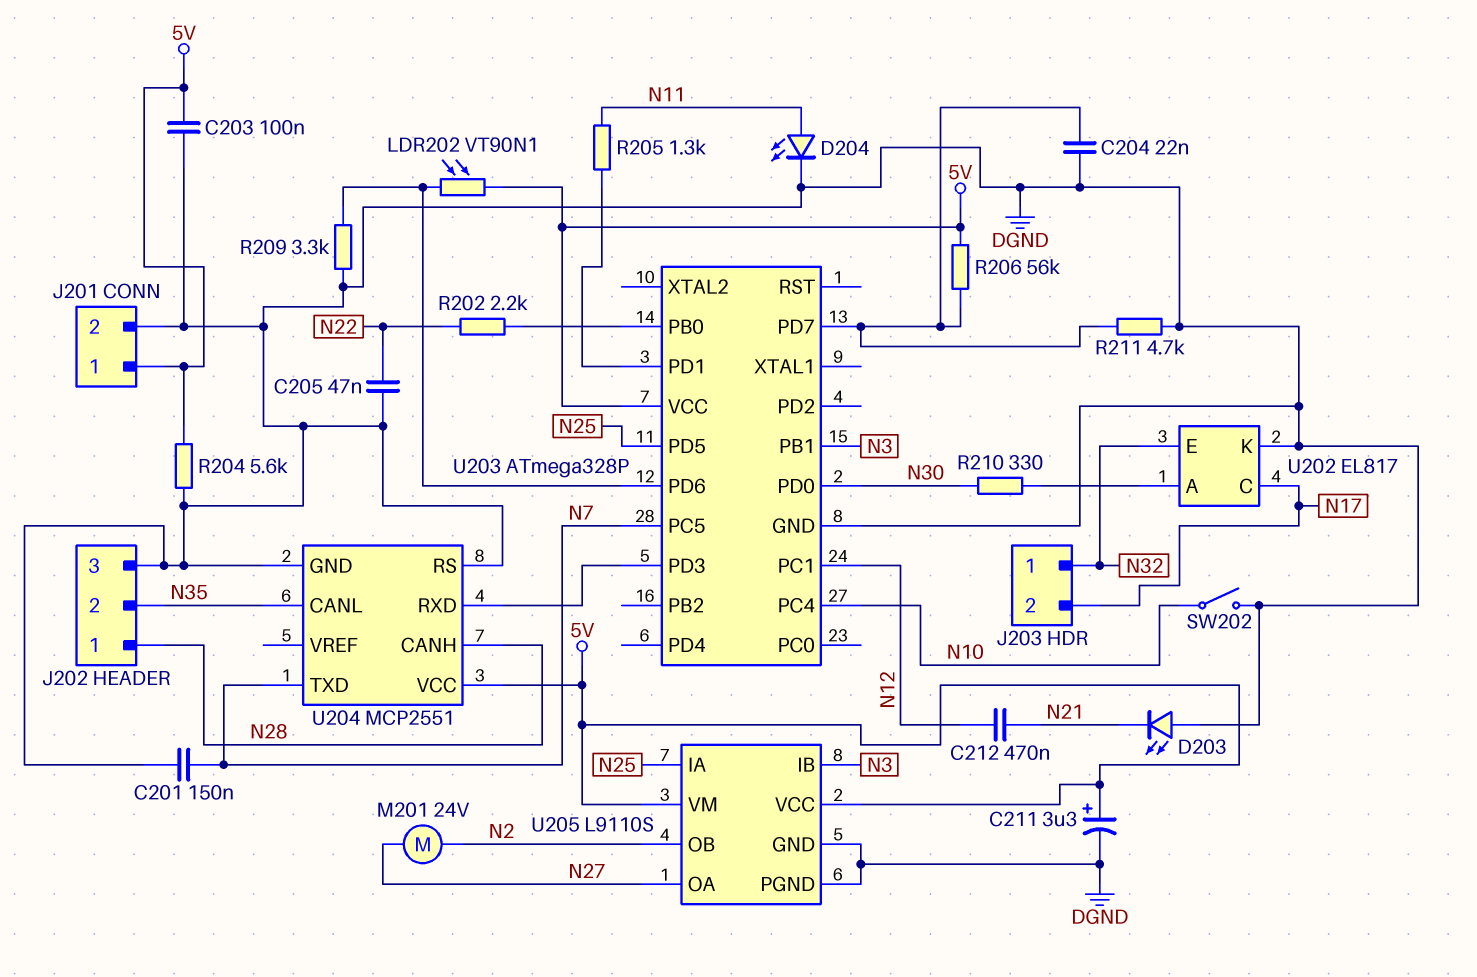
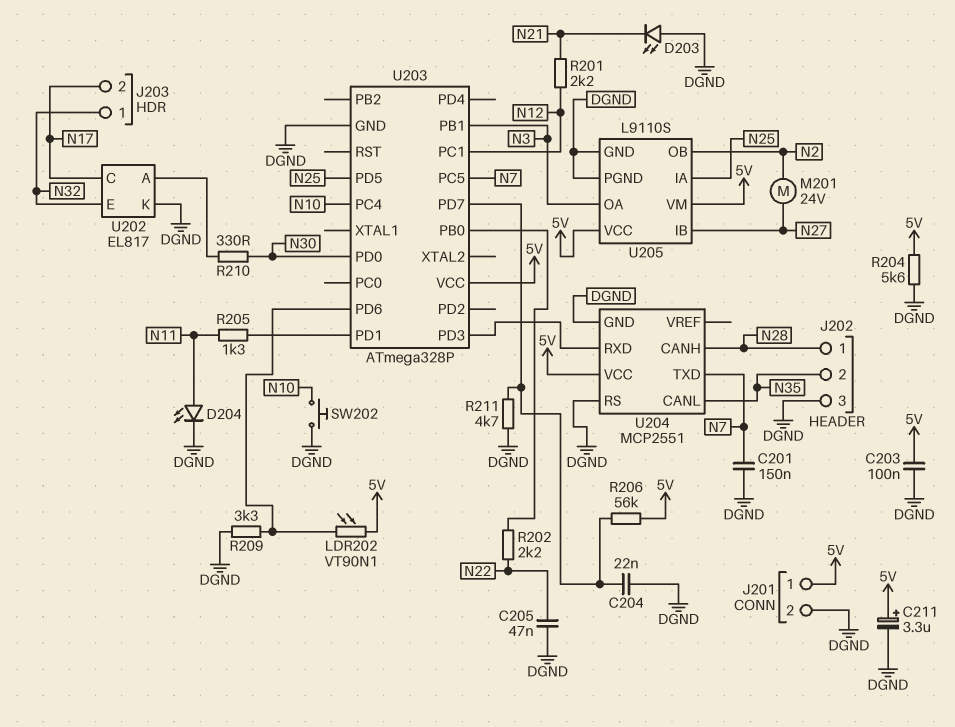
C212: 470nF (N12, N21) -> none
R201: none -> 2.2k (N12, N21)
SW202: switch (DGND, N10) -> button (DGND, N10)
U205 pin IB: N3 -> N27
U205 pin OA: N27 -> N3

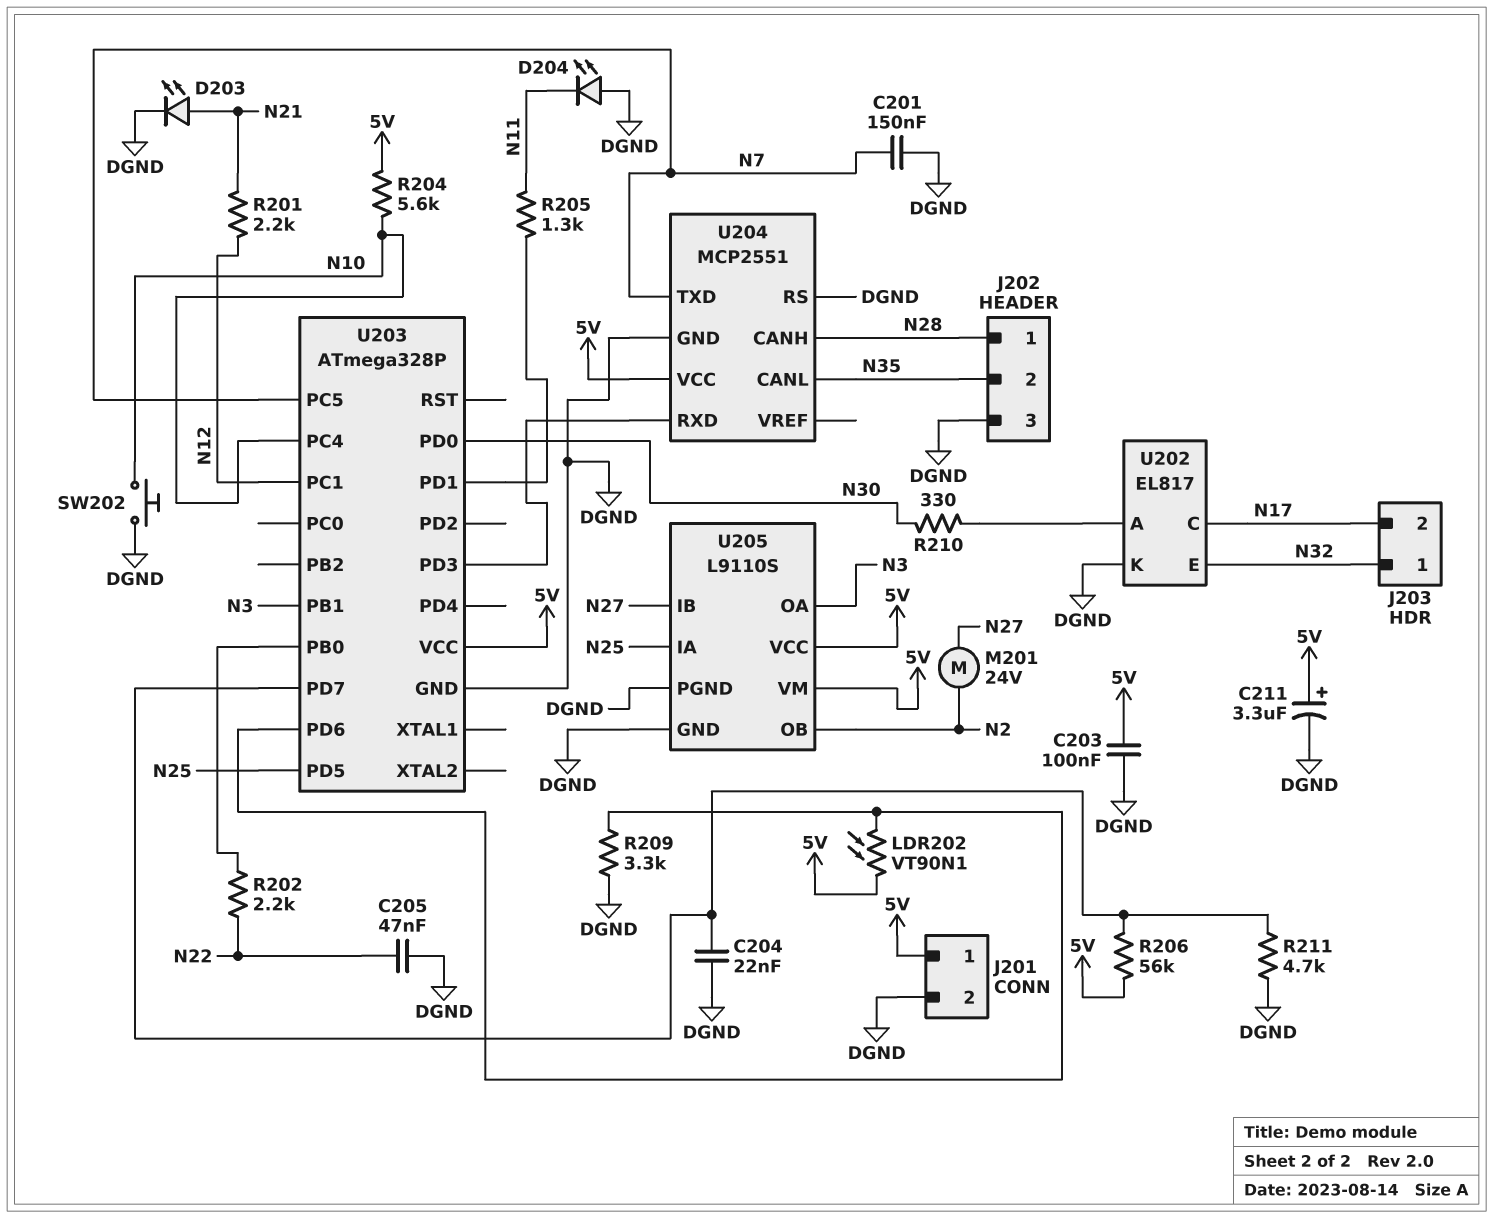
D203: LED (A DGND, K N21) -> LED (A N21, K DGND)
D204: LED (A N11, K DGND) -> LED (A DGND, K N11)
R204: 5.6k (5V, DGND) -> 5.6k (5V, N10)

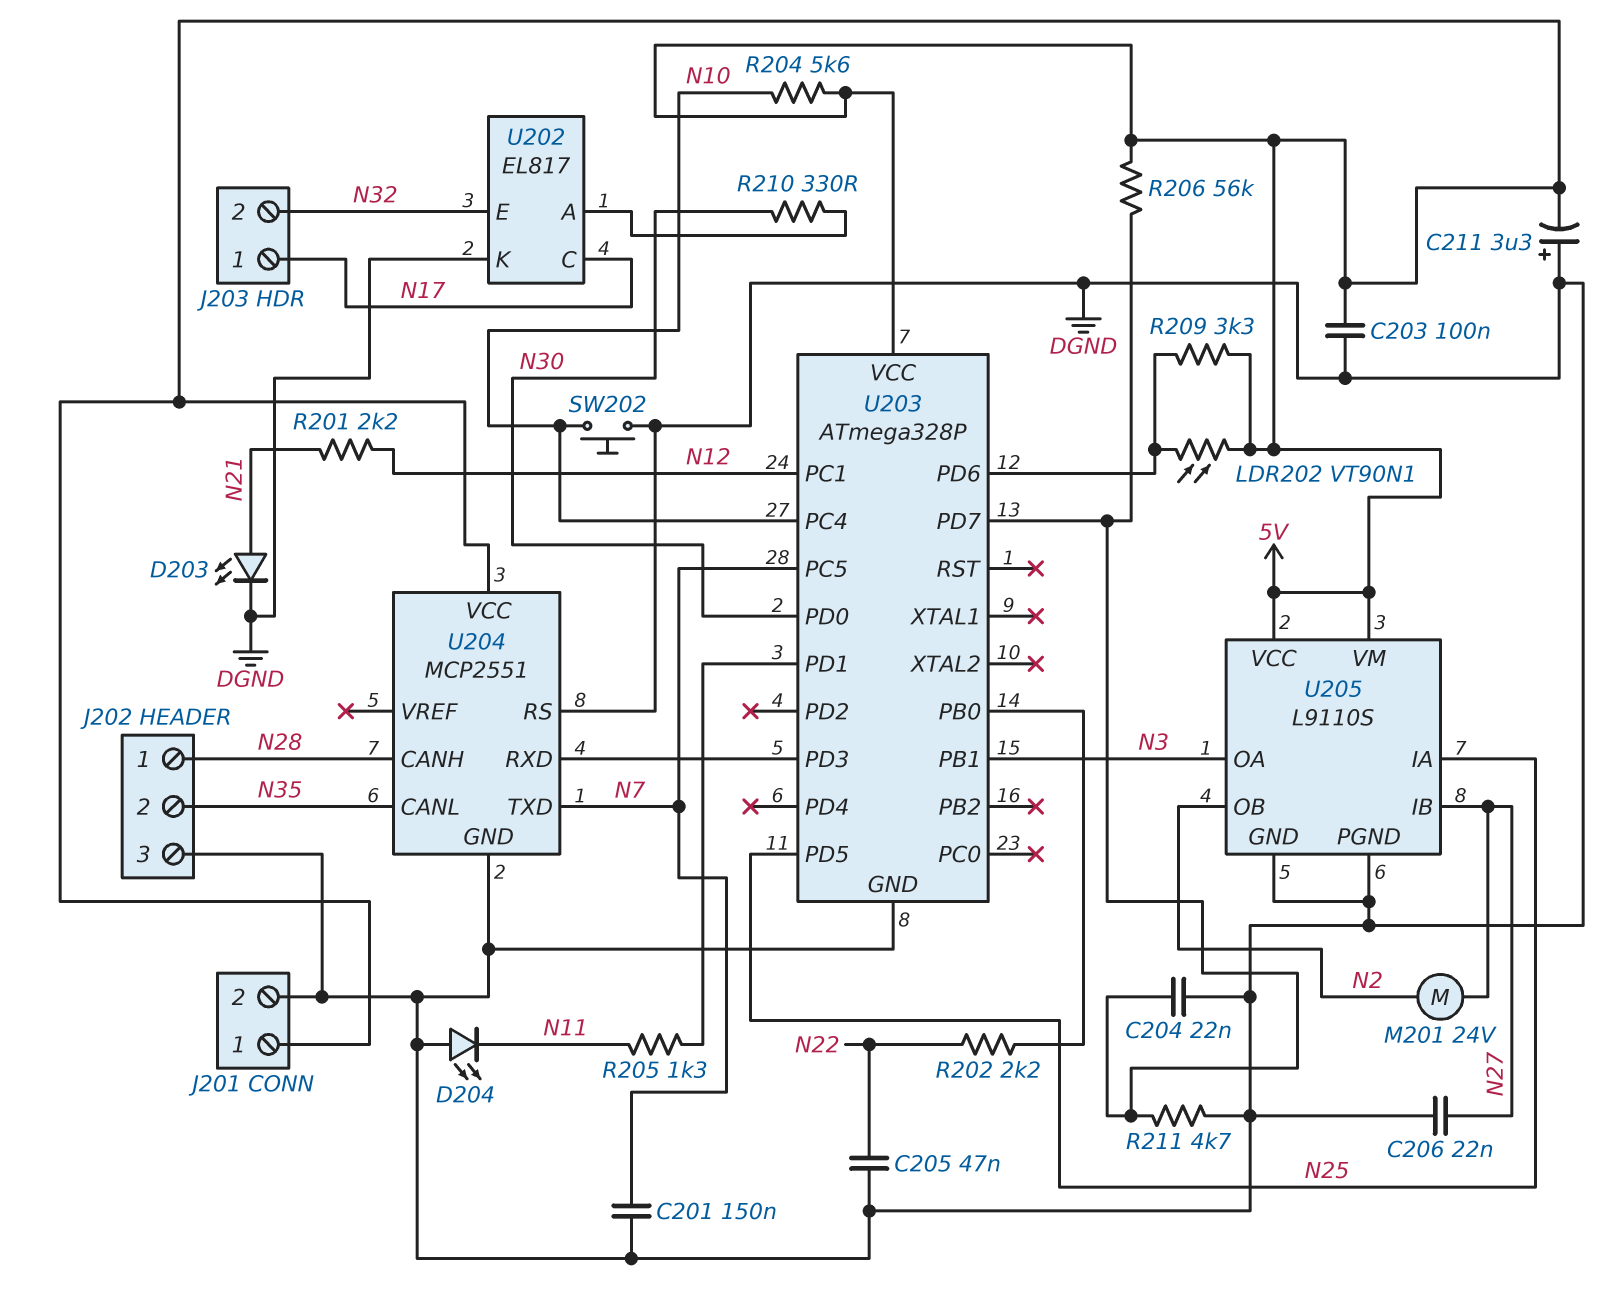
C206: none -> 22nF (DGND, N27)
C211: 3.3uF (plus 5V, minus DGND) -> 3.3uF (plus DGND, minus 5V)
J203 pin 1: N32 -> N17
J203 pin 2: N17 -> N32
R209: 3.3k (DGND, U203/PD6) -> 3.3k (5V, U203/PD6)

